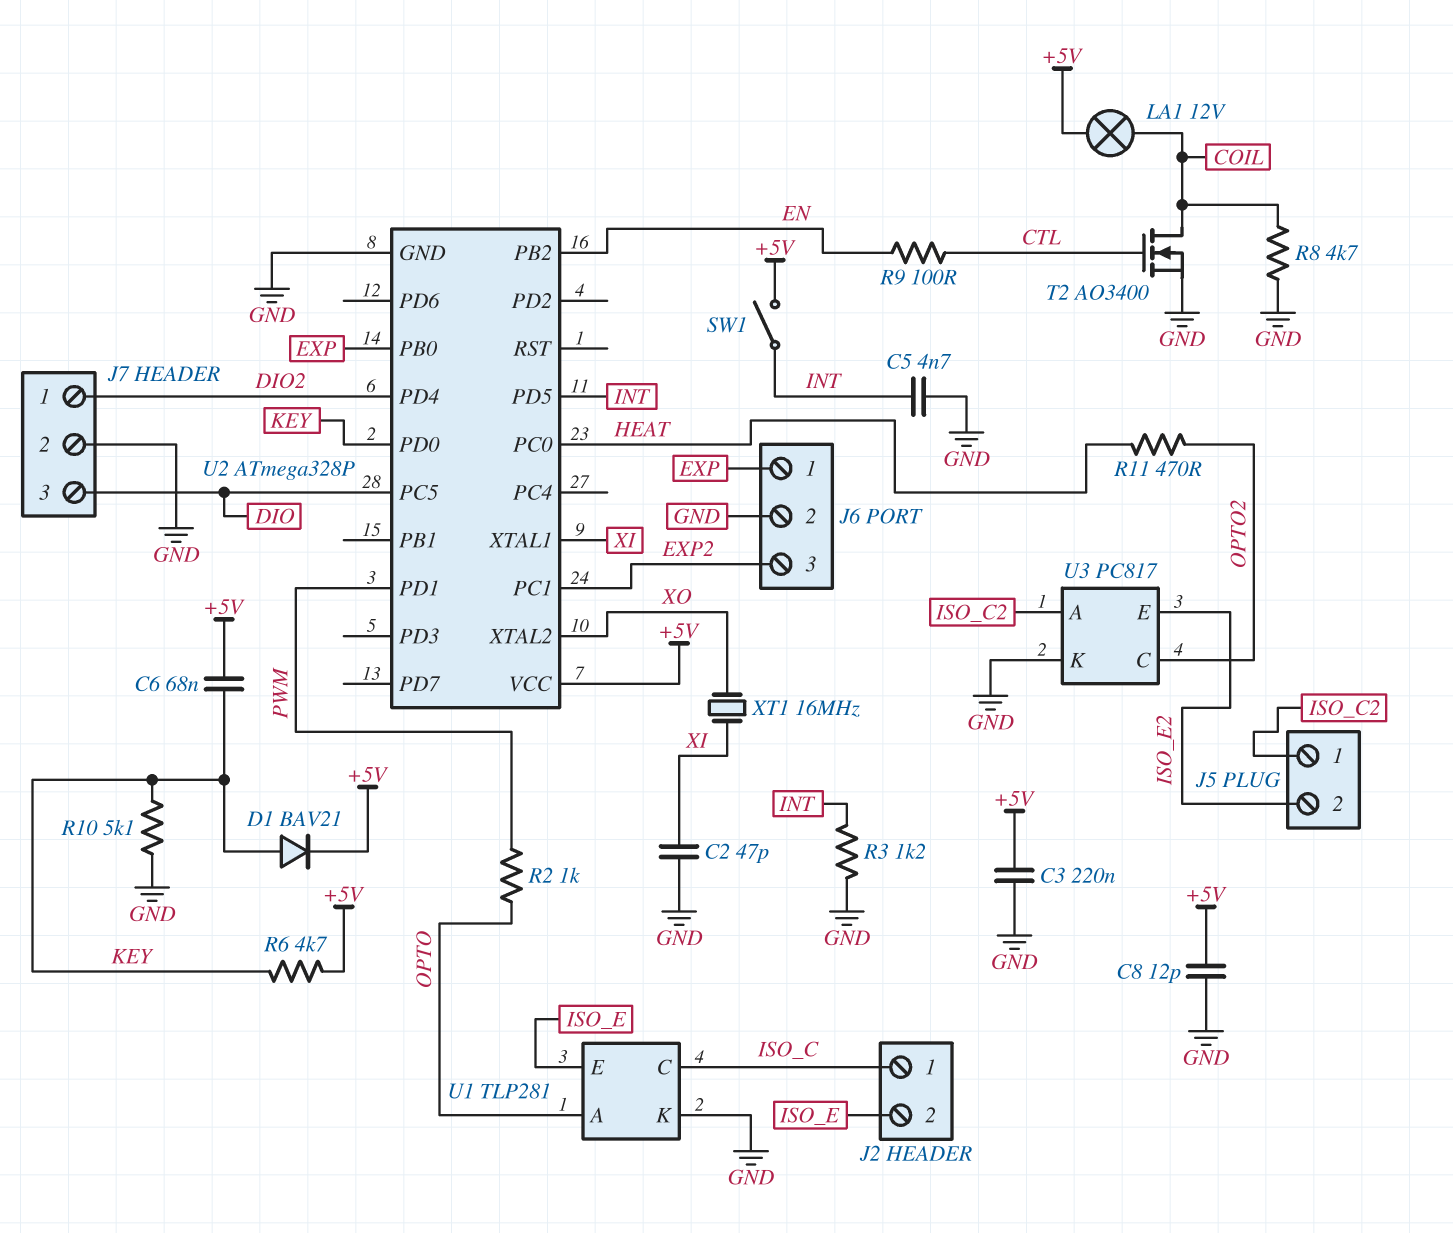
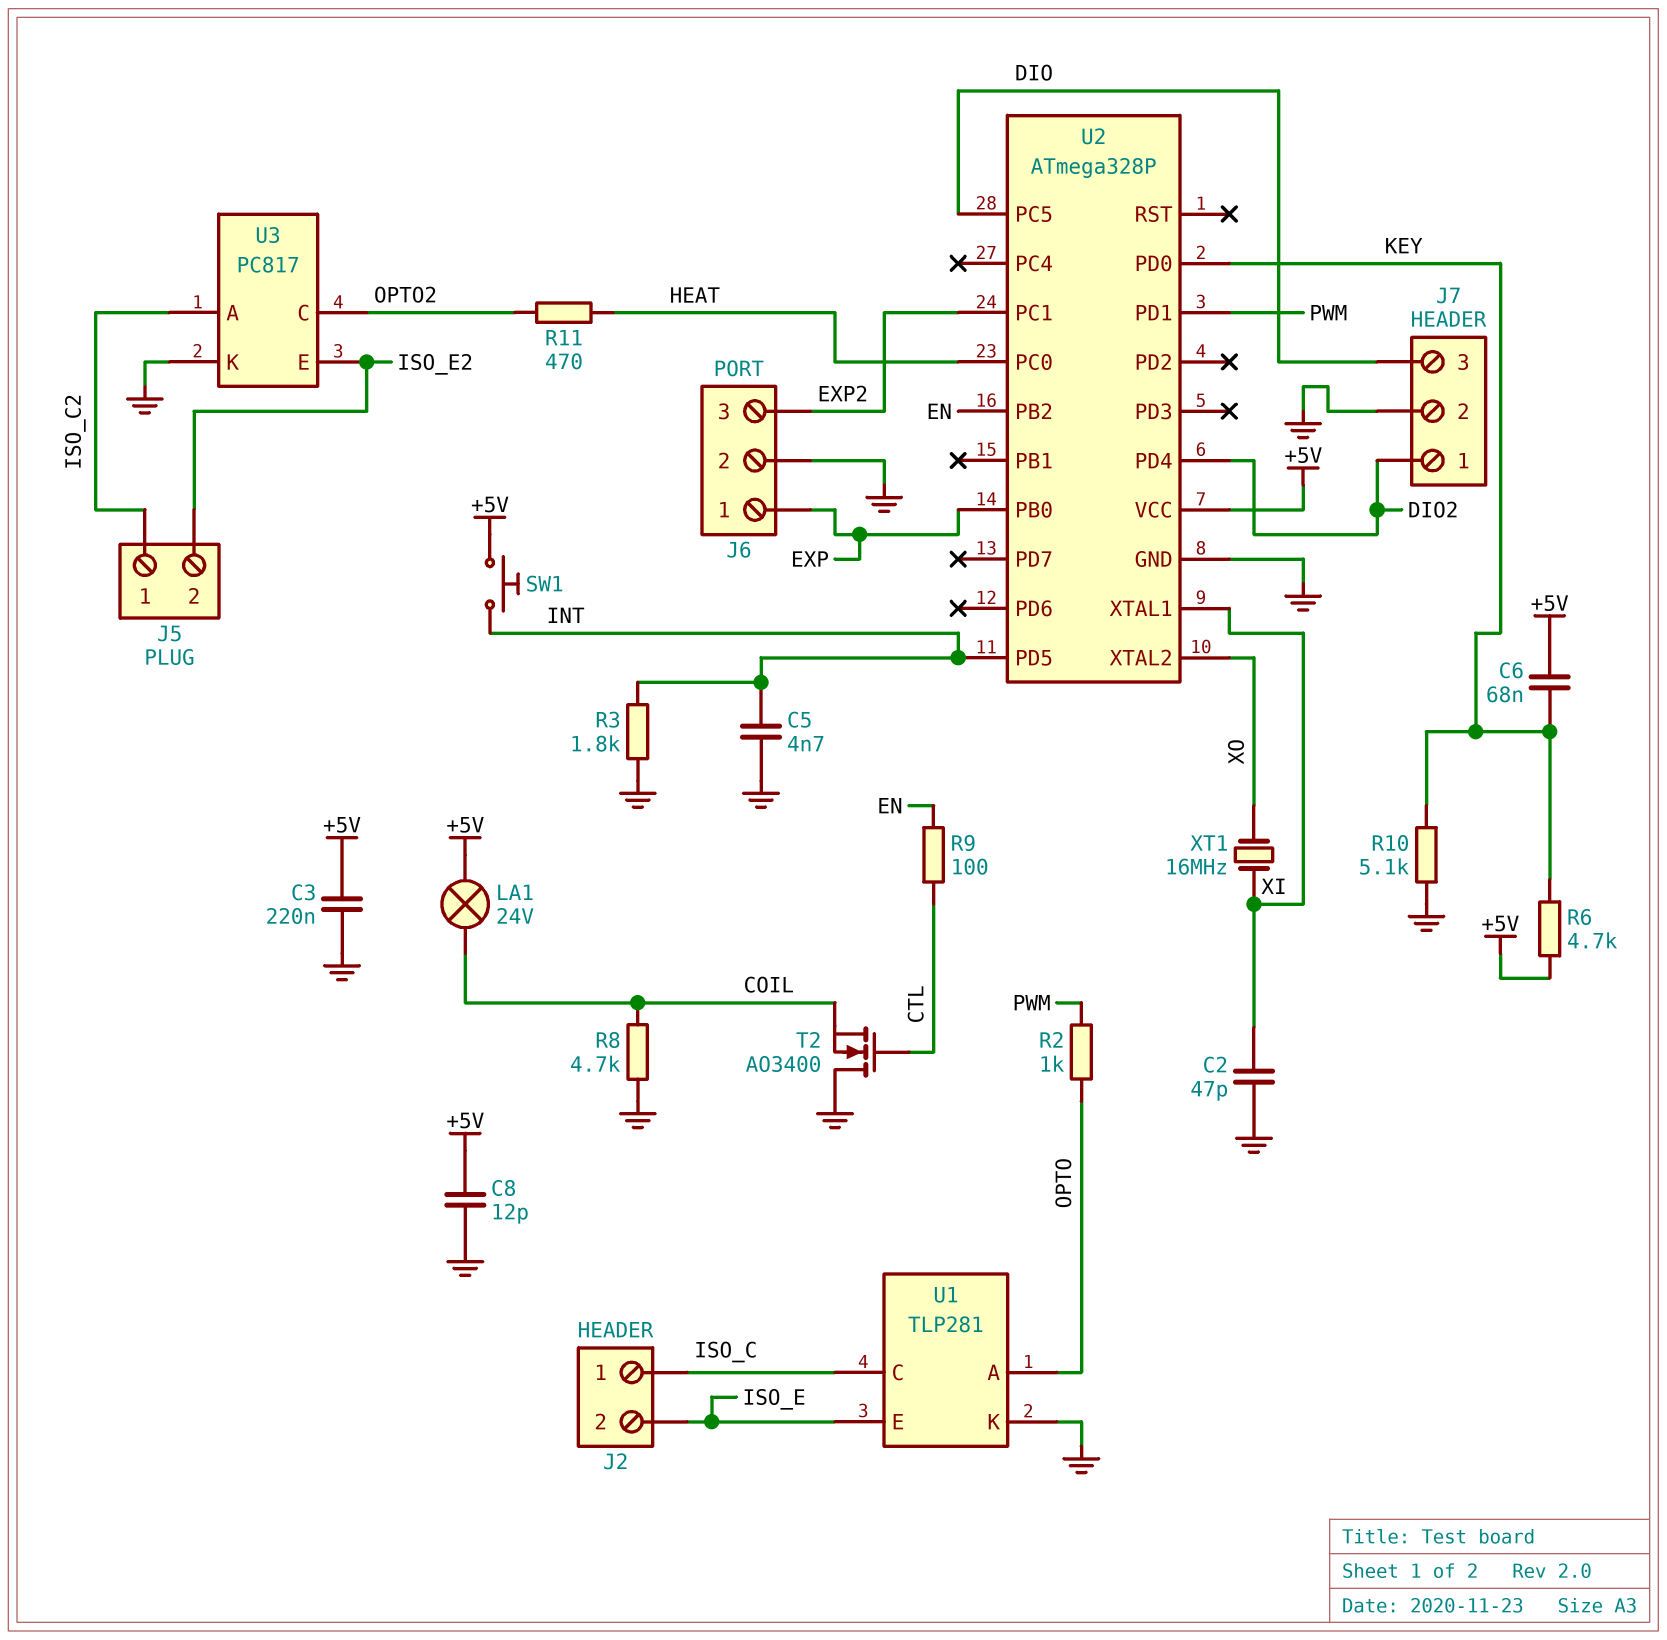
D1: diode BAV21 (A KEY, K +5V) -> none
LA1: lamp 12V (+5V, COIL) -> lamp 24V (+5V, COIL)
R3: 1.2k (GND, INT) -> 1.8k (GND, INT)
SW1: switch (+5V, INT) -> button (+5V, INT)
T2: NMOS AO3400 (G CTL, D COIL, S GND) -> NMOS AO3400 (G CTL, D GND, S COIL)

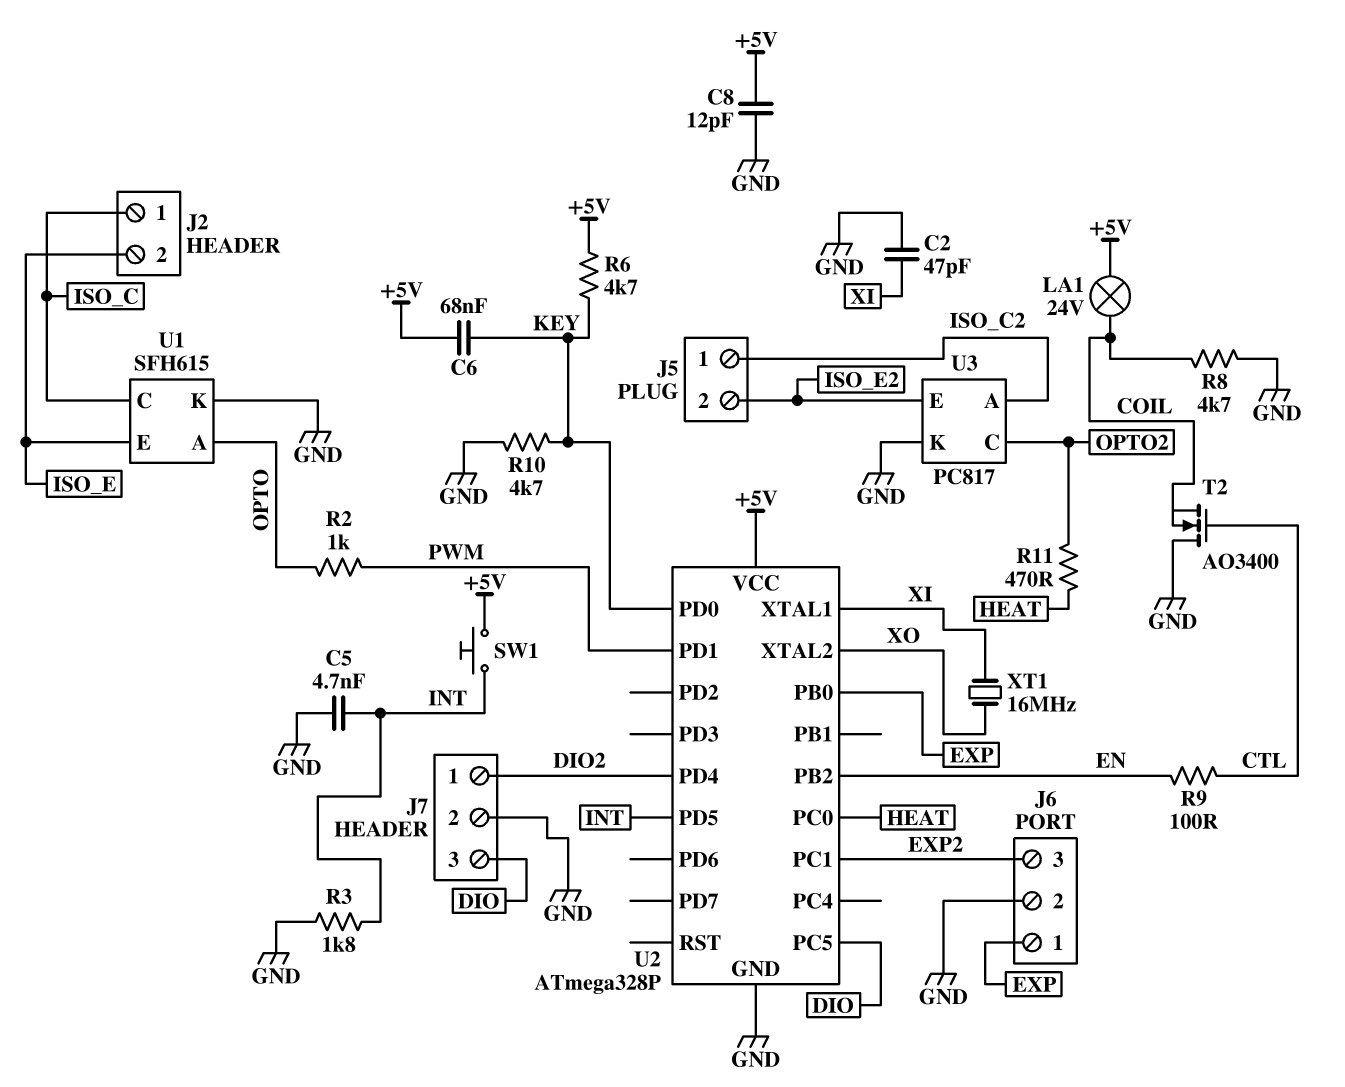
C3: 220nF (+5V, GND) -> none
R10: 5.1k (GND, KEY) -> 4.7k (GND, KEY)
U1: TLP281 -> SFH615

